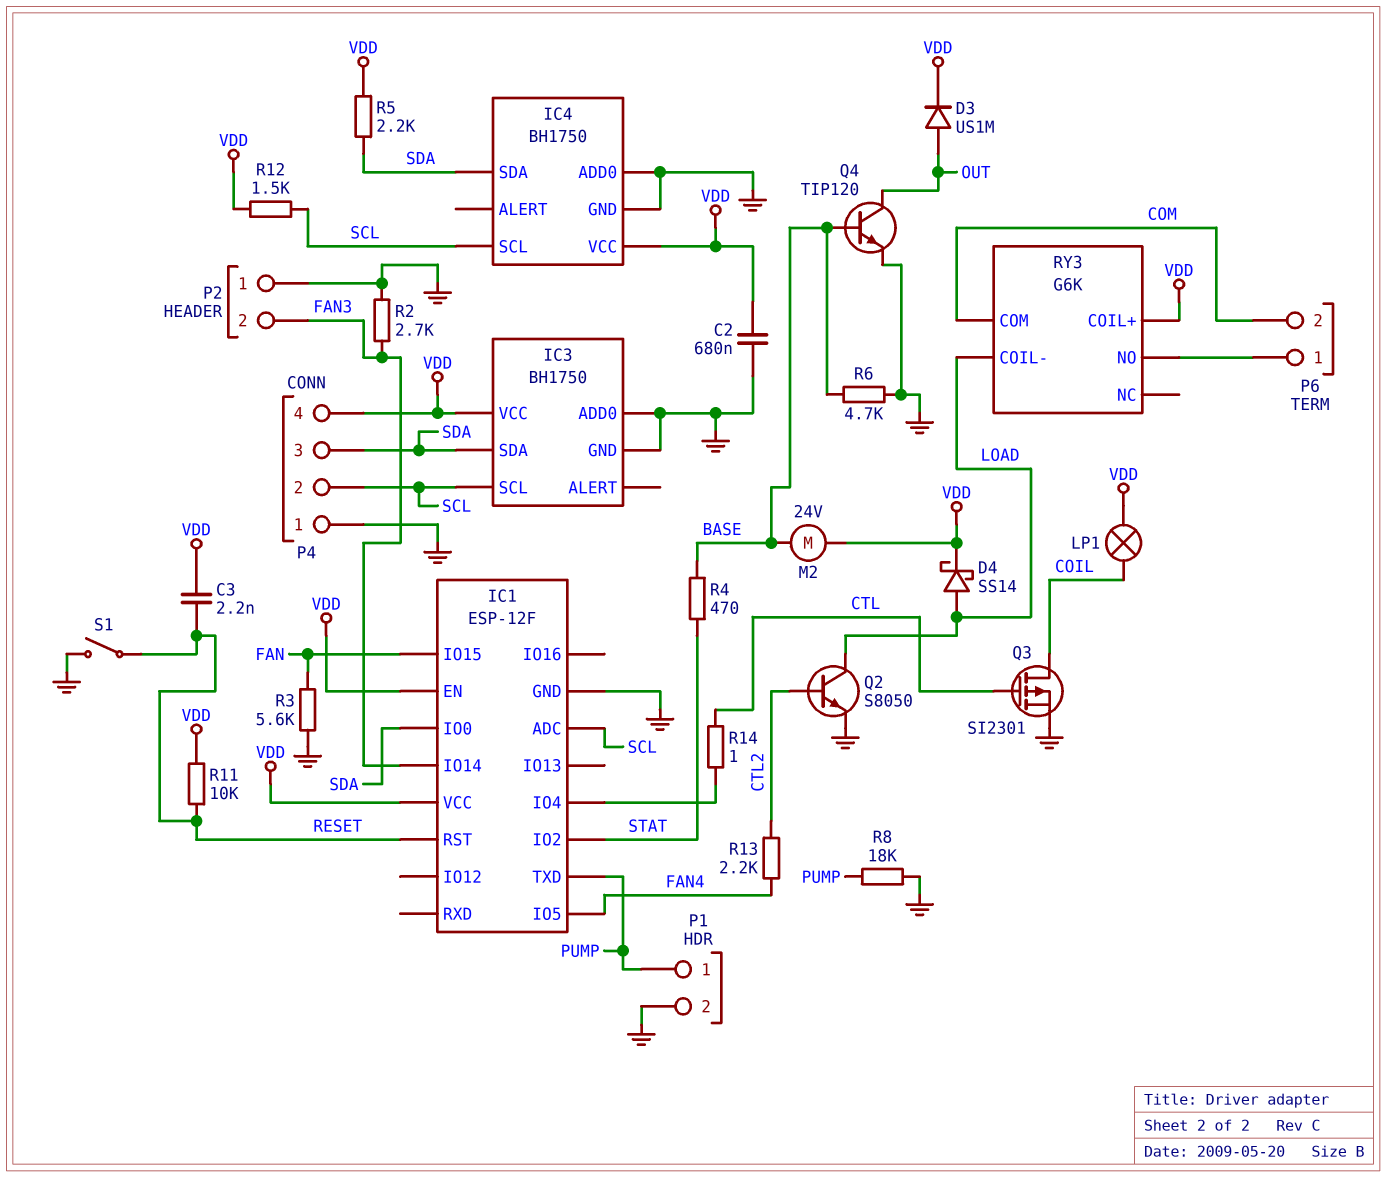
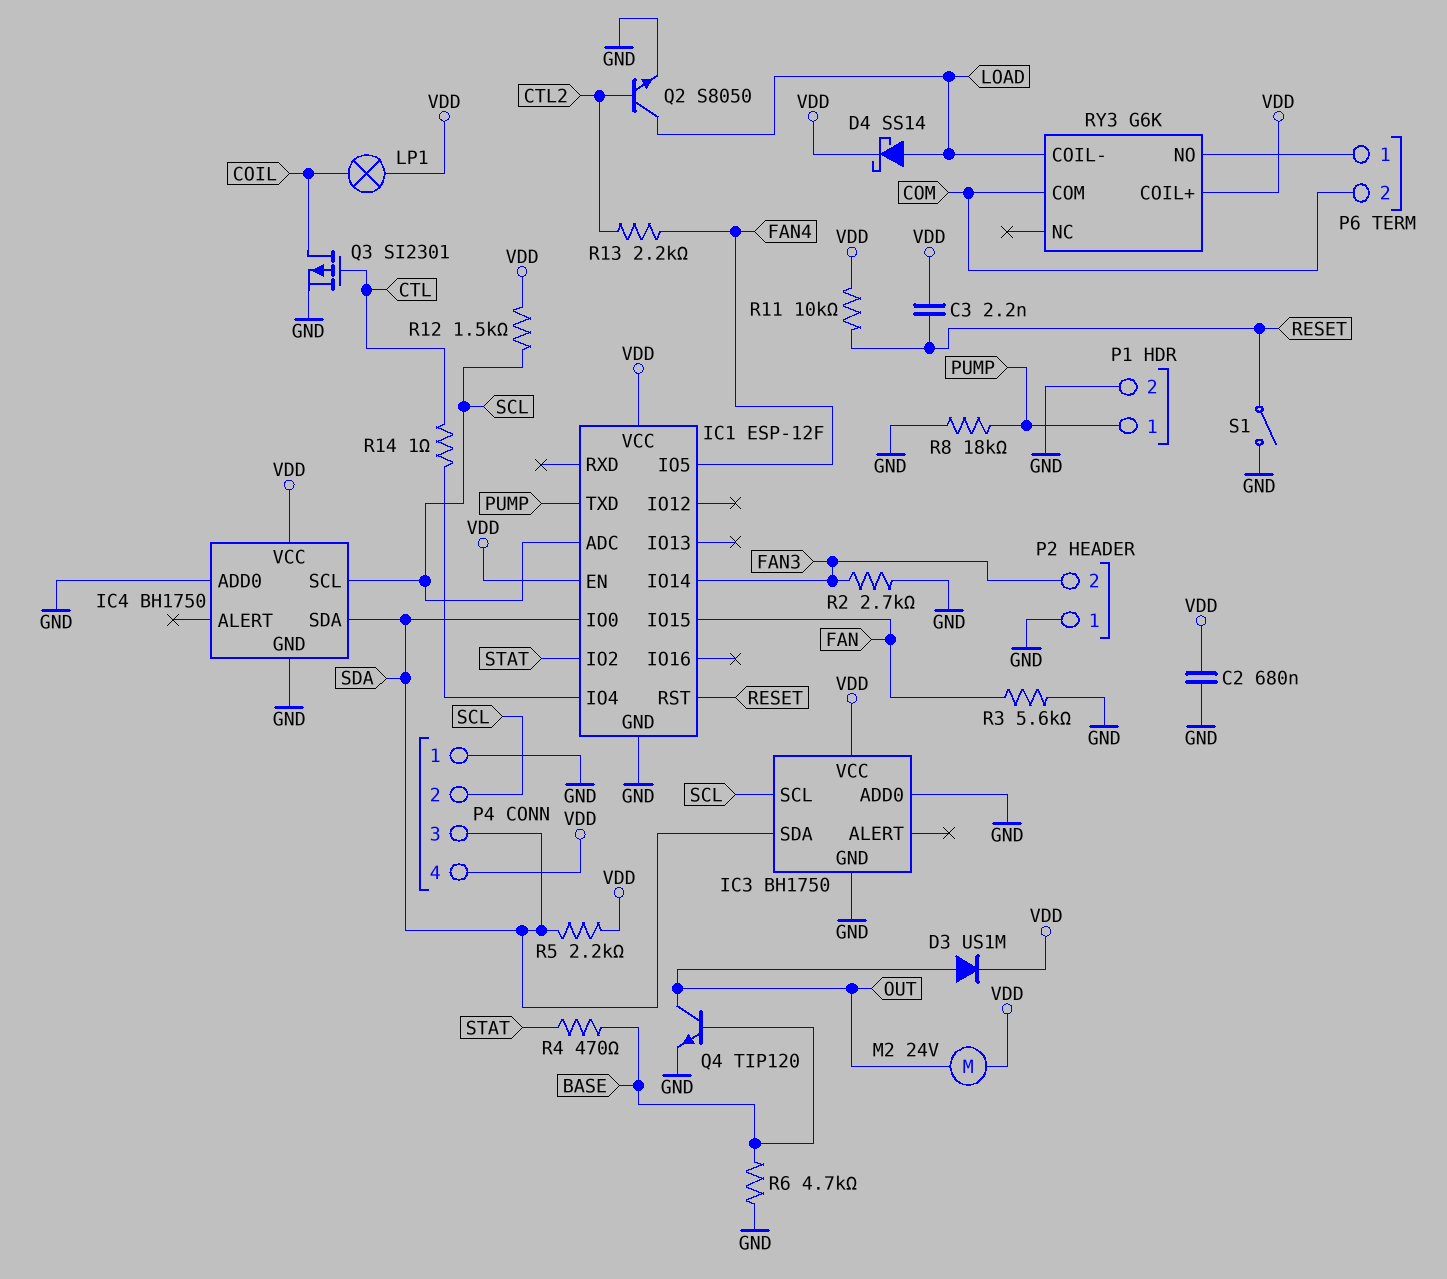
M2: motor 24V (BASE, VDD) -> motor 24V (OUT, VDD)

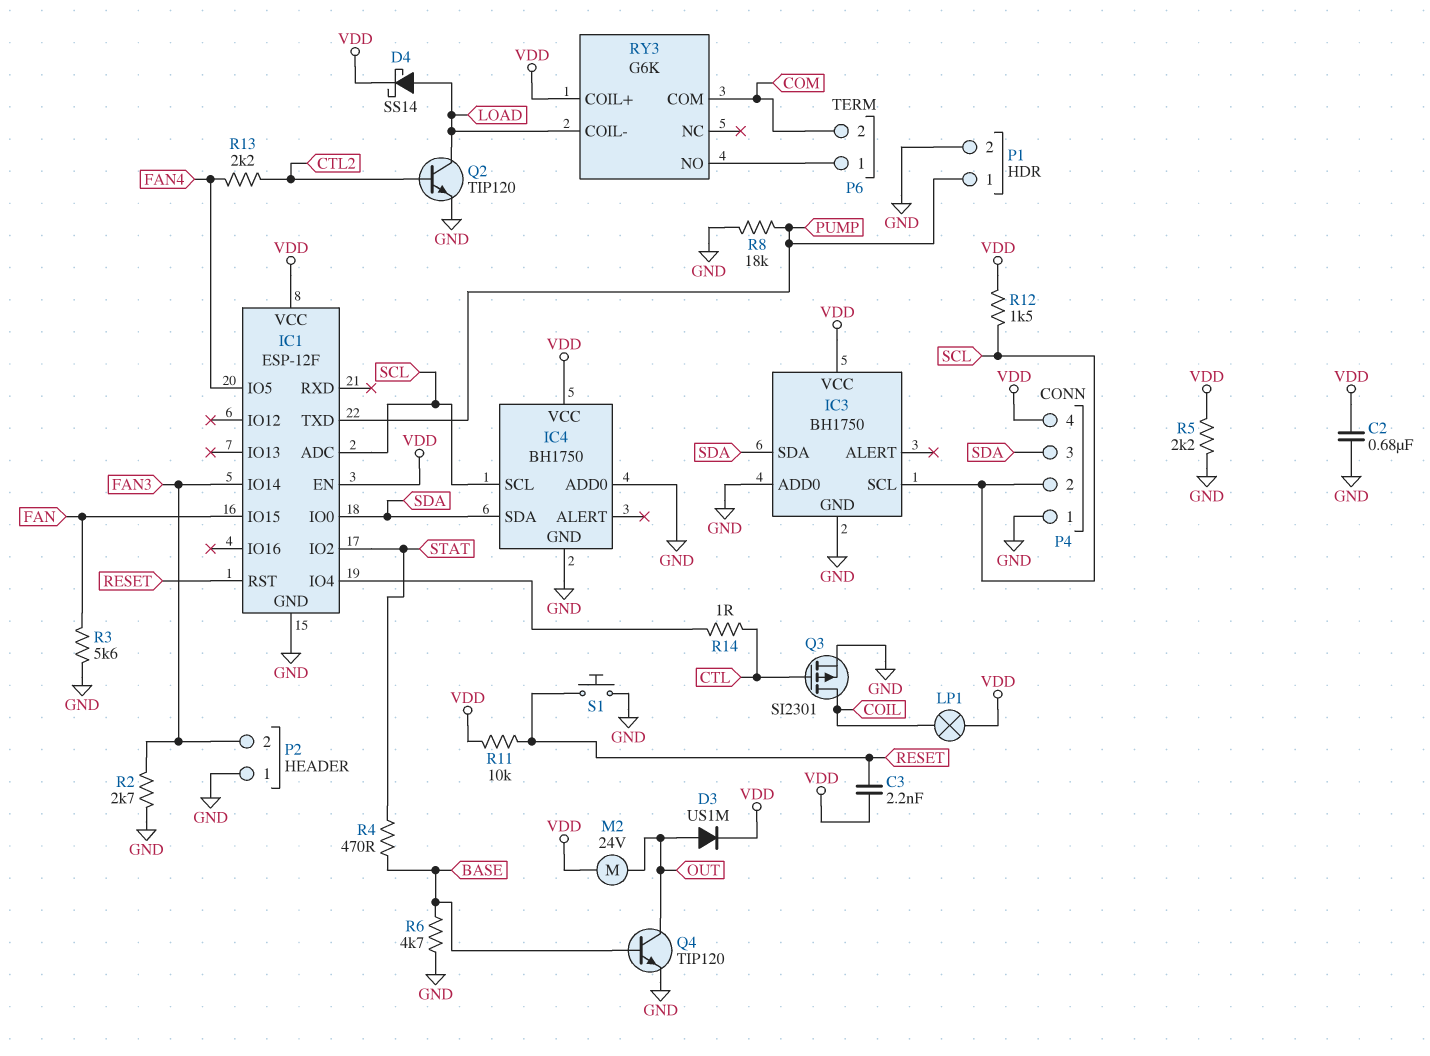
Q2: NPN S8050 (B CTL2, C LOAD, E GND) -> NPN TIP120 (B CTL2, C LOAD, E GND)
R5: 2.2k (SDA, VDD) -> 2.2k (GND, VDD)
S1: switch (GND, RESET) -> button (GND, RESET)

